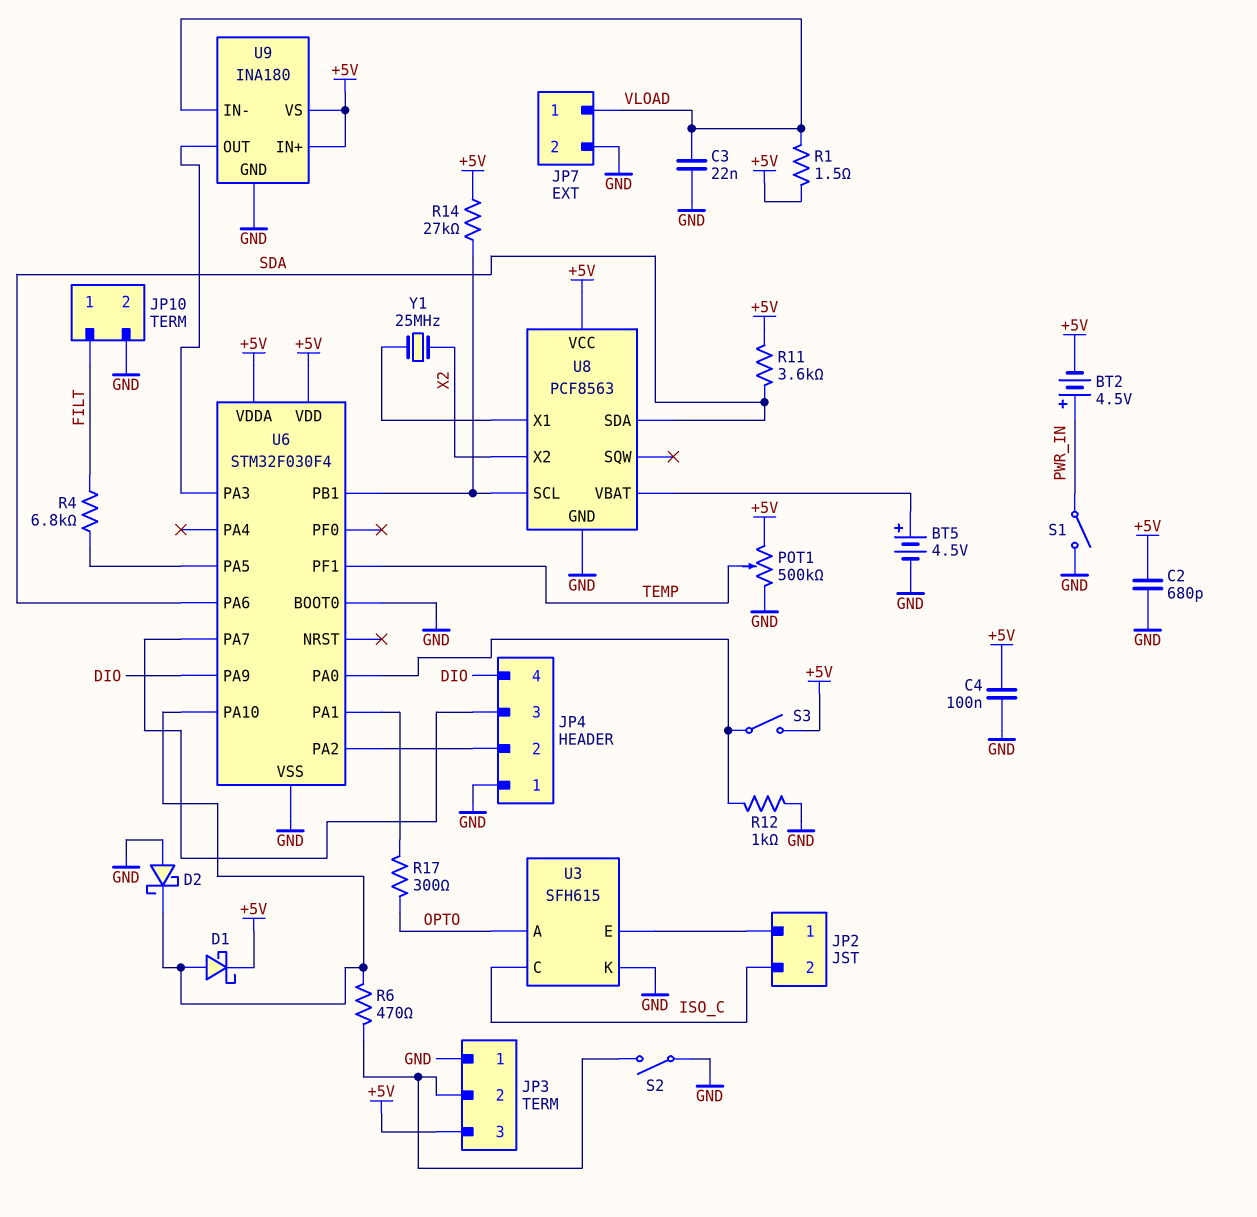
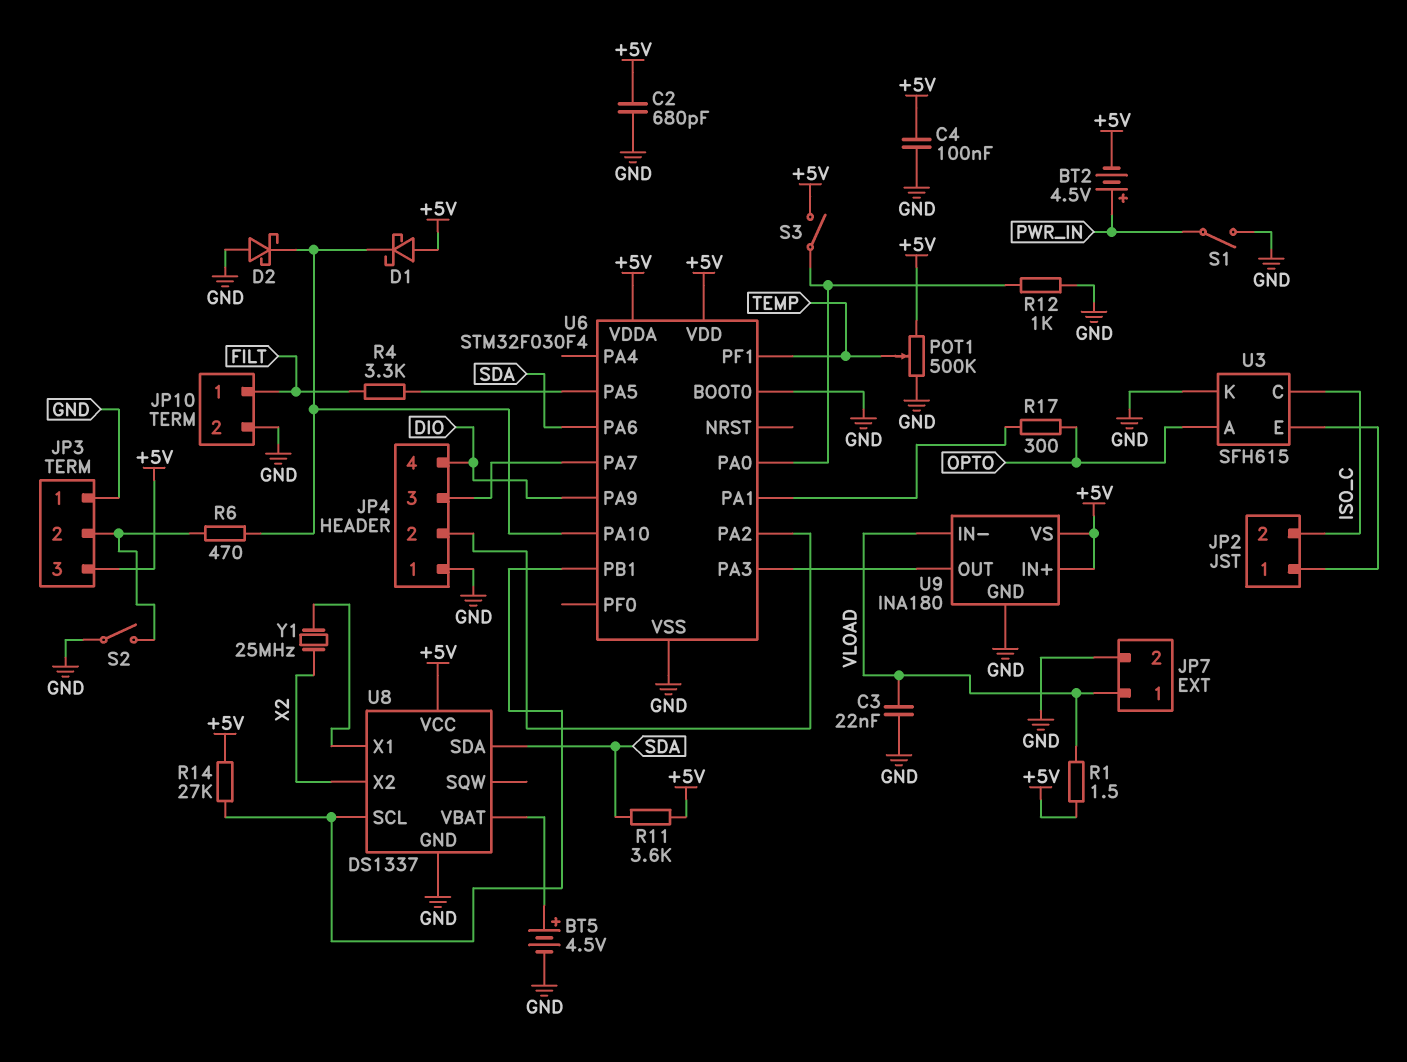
D1: schottky (A U6/PA10, K +5V) -> schottky (A +5V, K U6/PA10)
R4: 6.8k (FILT, U6/PA5) -> 3.3k (FILT, U6/PA5)
U8: PCF8563 -> DS1337

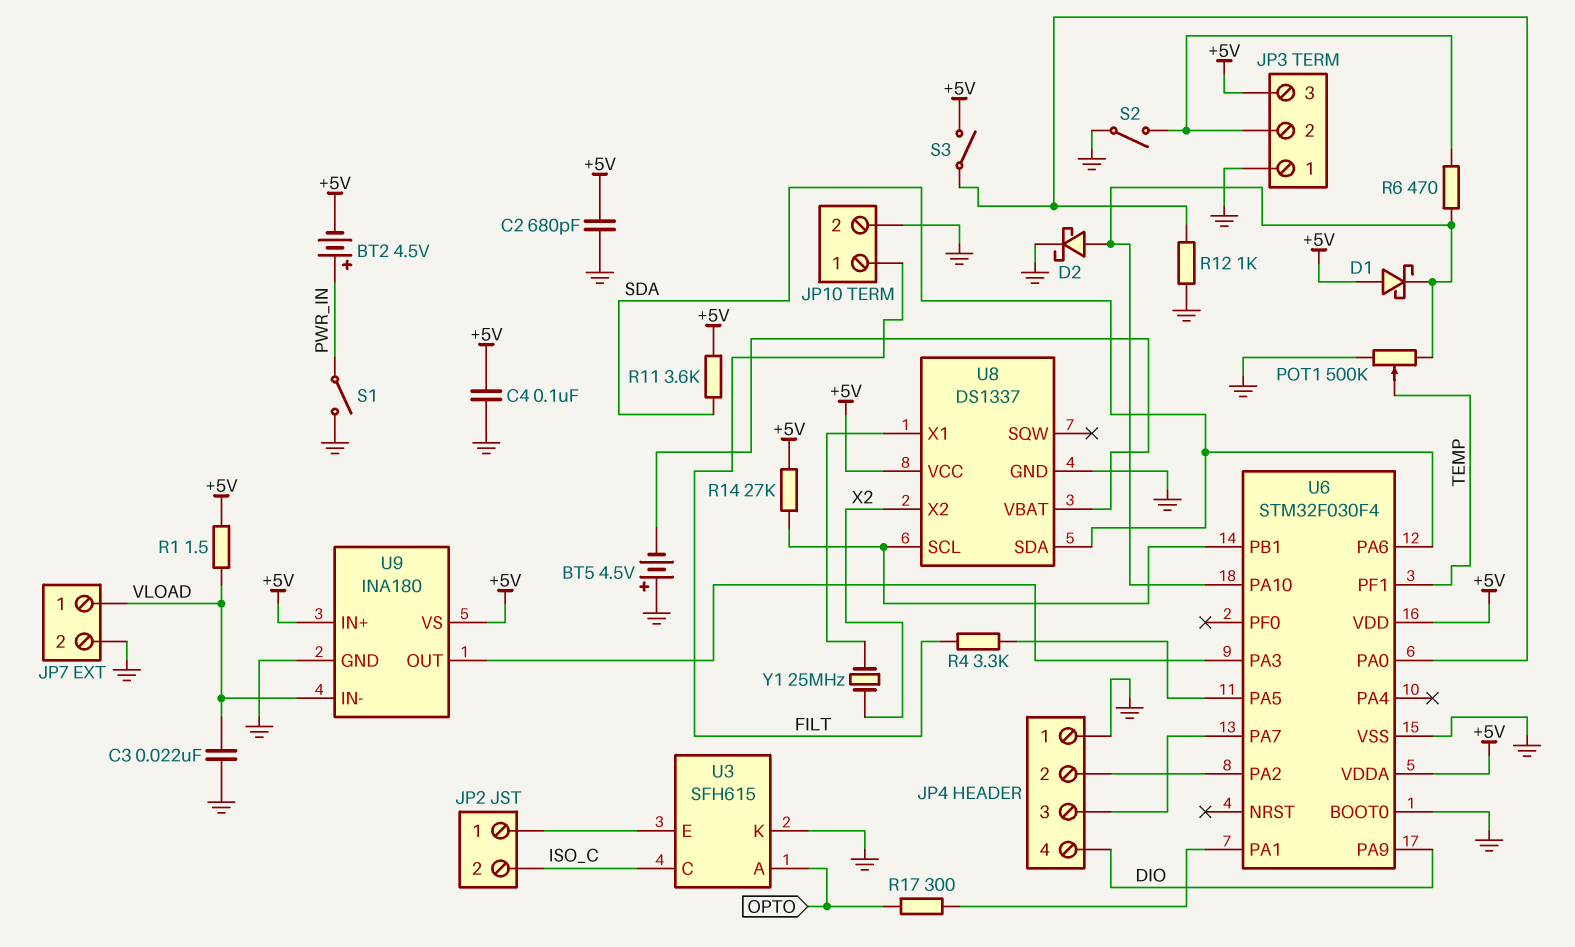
BT5: 4.5V (plus U8/VBAT, minus GND) -> 4.5V (plus GND, minus U8/VBAT)
D2: schottky (A GND, K U6/PA10) -> schottky (A U6/PA10, K GND)
POT1: 500k (+5V, GND, wiper TEMP) -> 500k (GND, U6/PA10, wiper TEMP)

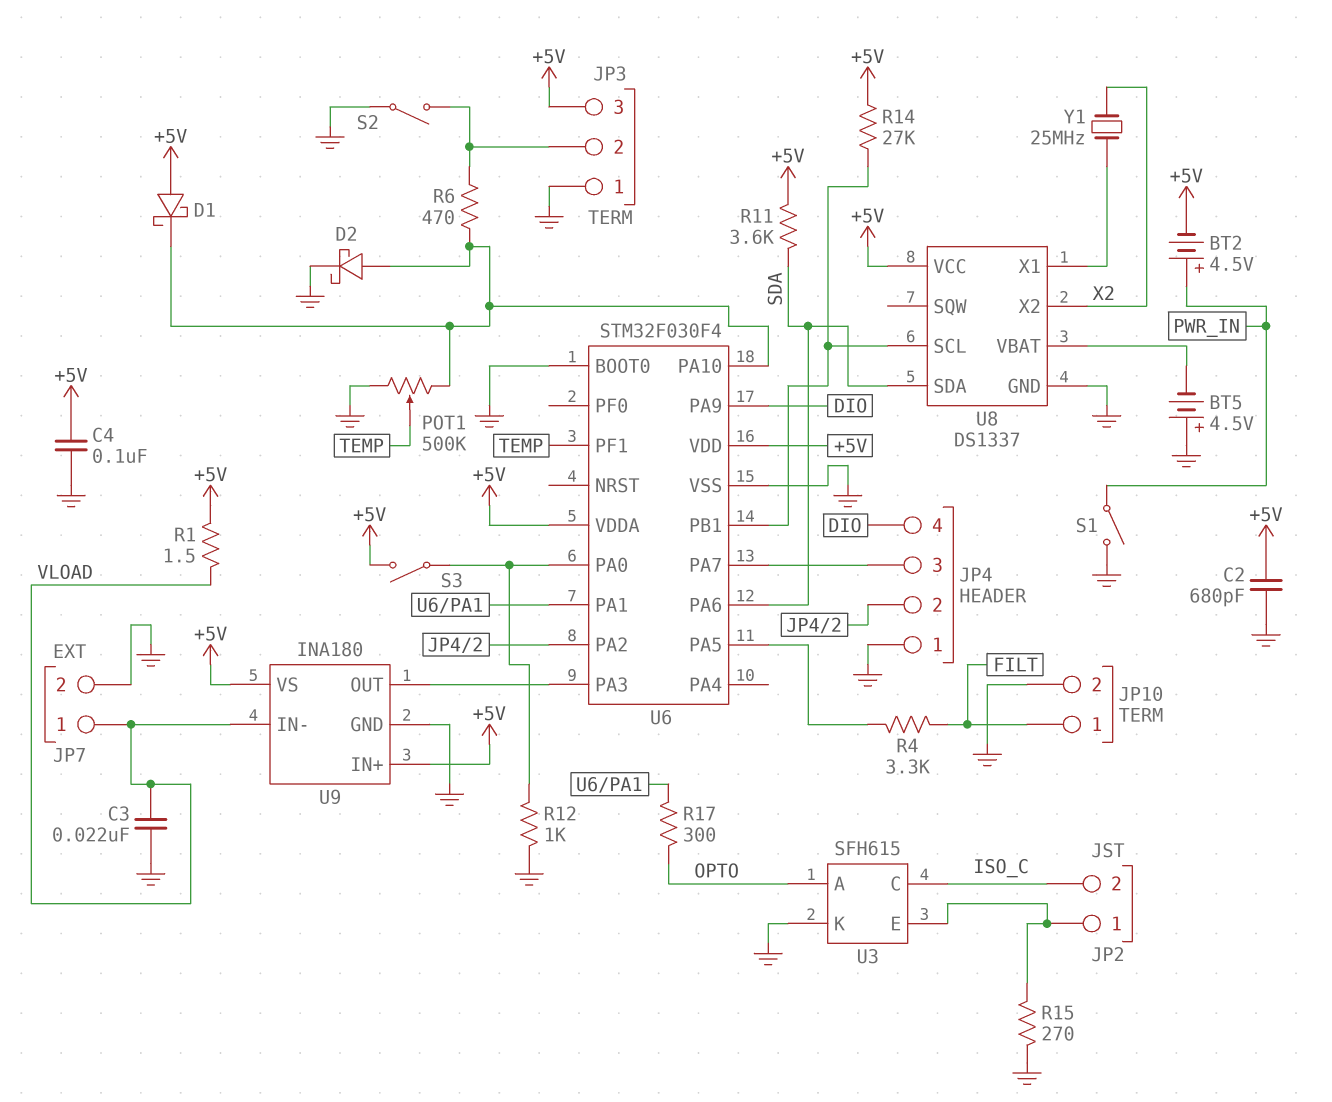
R15: none -> 270 (GND, JP2/1)

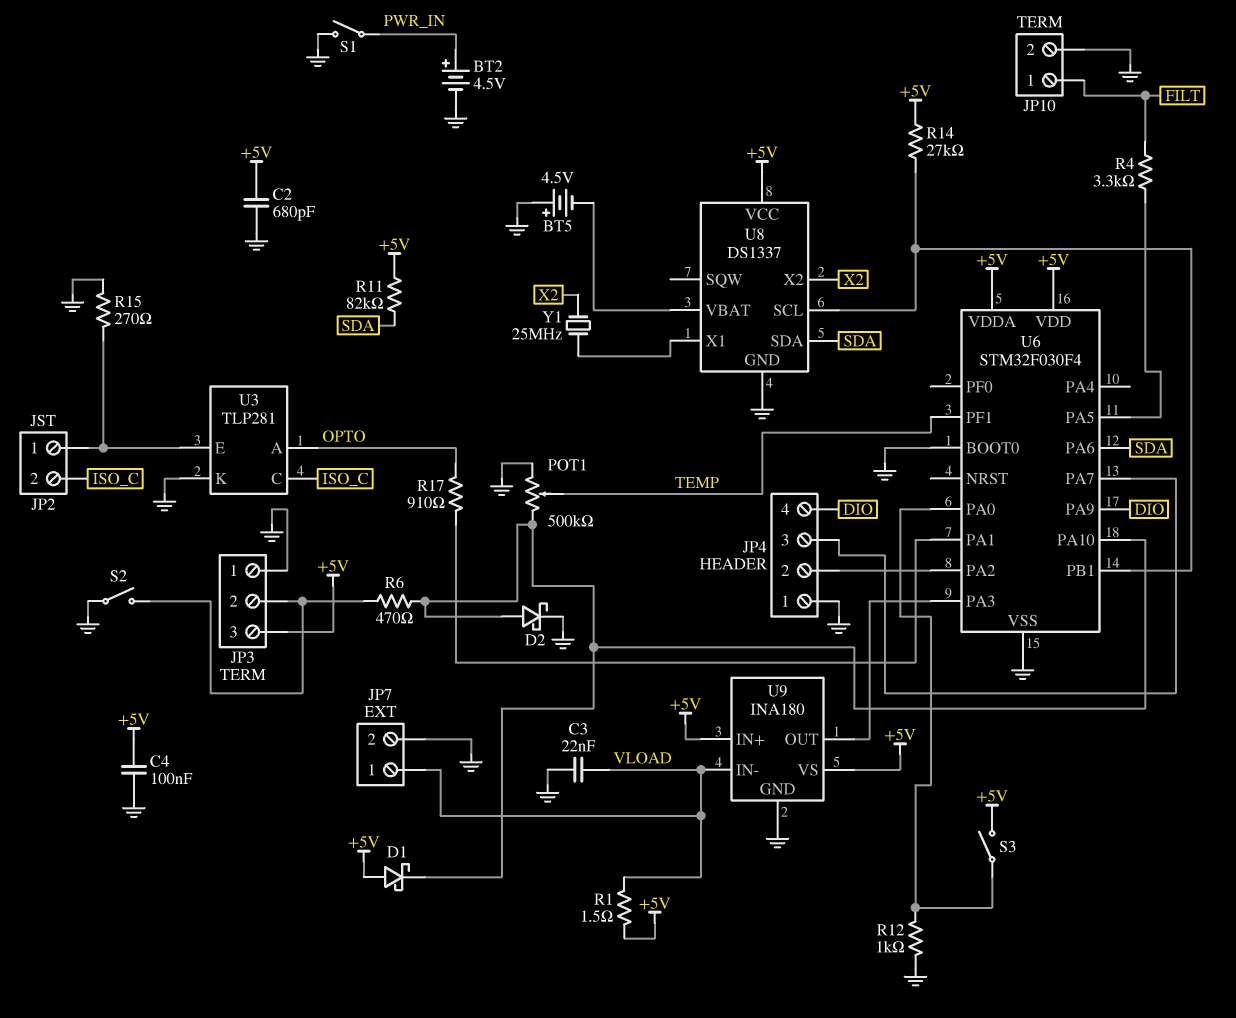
BT2: 4.5V (plus PWR_IN, minus +5V) -> 4.5V (plus PWR_IN, minus GND)
R11: 3.6k (+5V, SDA) -> 82k (+5V, SDA)
R17: 300 (OPTO, U6/PA1) -> 910 (OPTO, U6/PA1)
U3: SFH615 -> TLP281

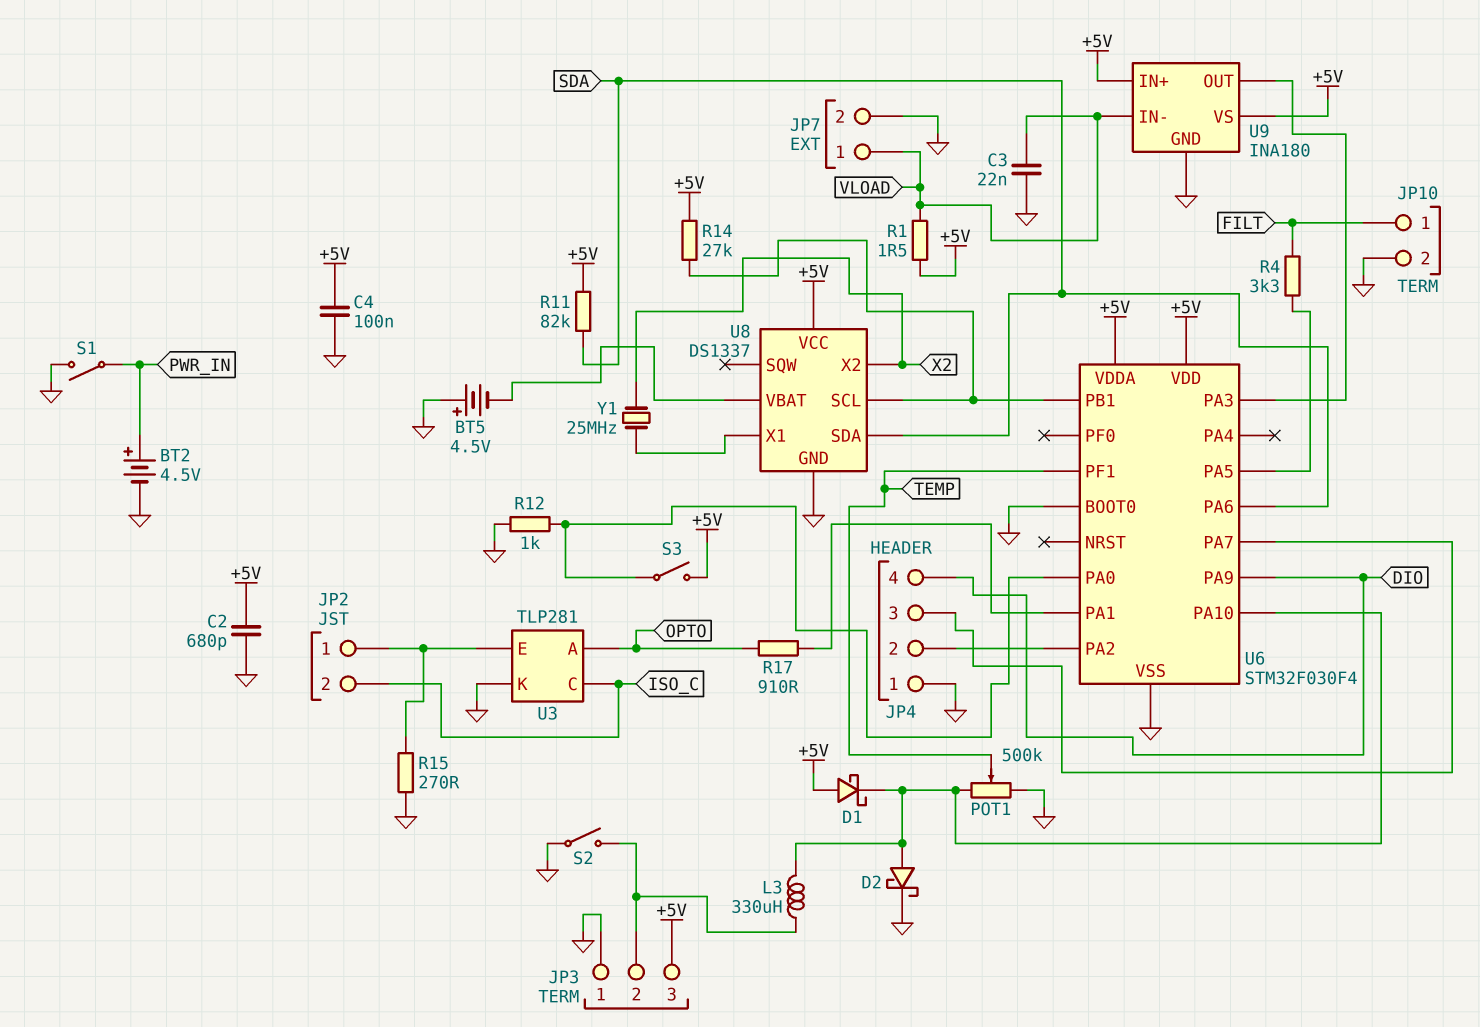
L3: none -> 330uH (JP3/2, U6/PA10)
R6: 470 (JP3/2, U6/PA10) -> none

